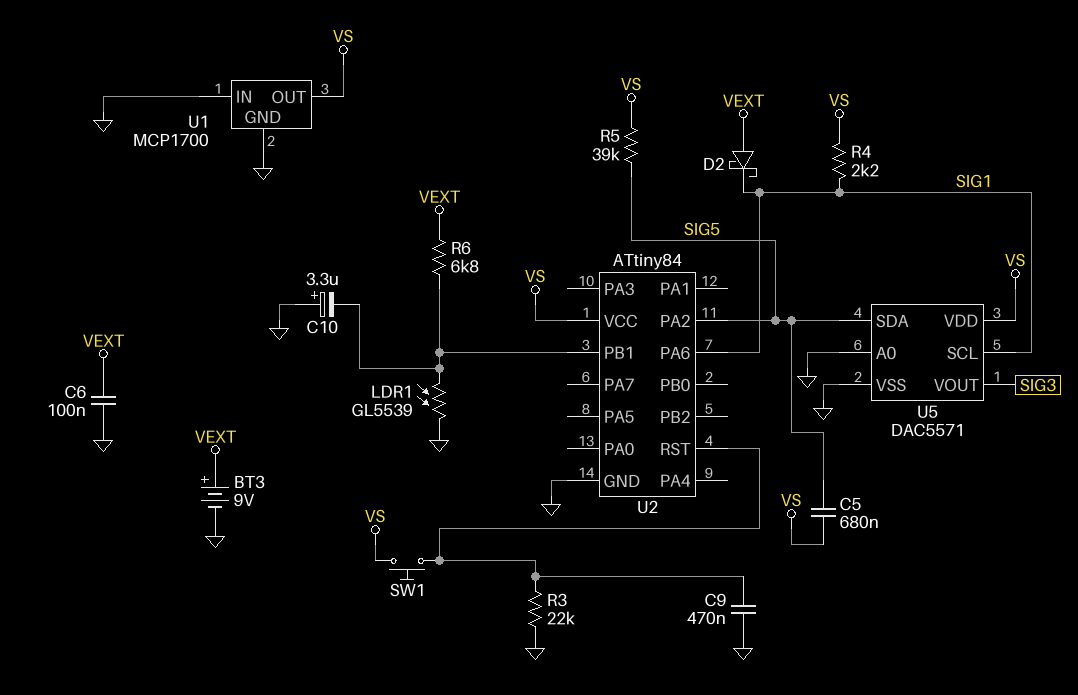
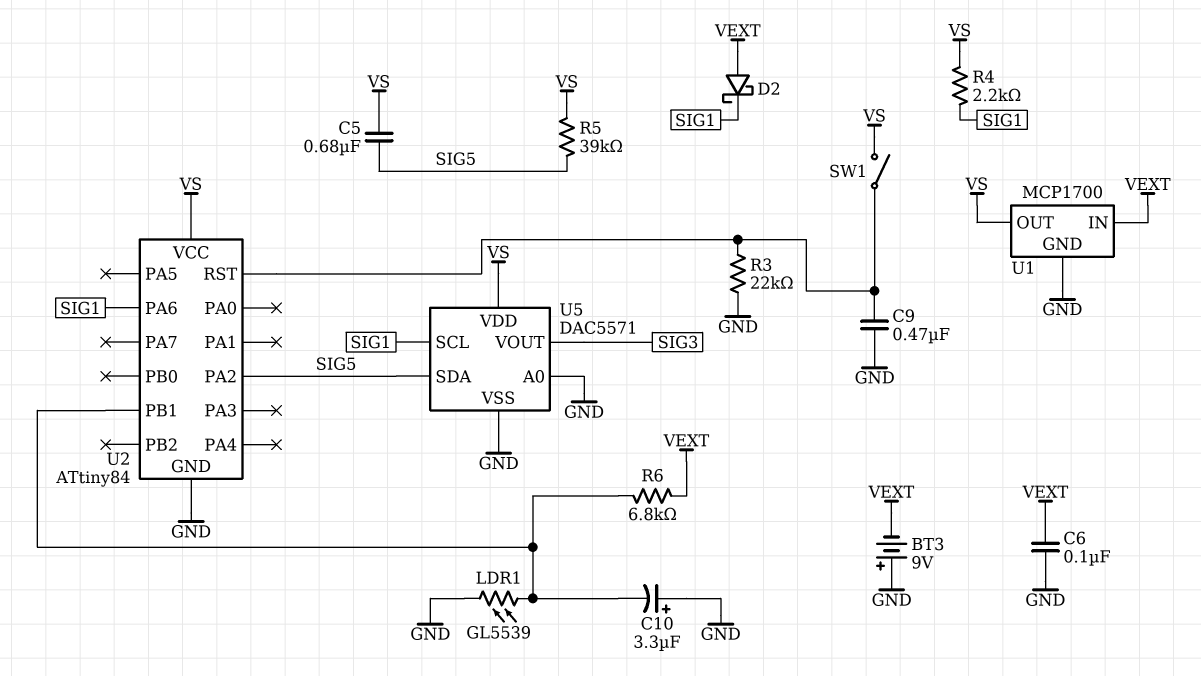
BT3: 9V (plus VEXT, minus GND) -> 9V (plus GND, minus VEXT)
SW1: button (U2/RST, VS) -> switch (U2/RST, VS)
U1 pin IN: GND -> VEXT

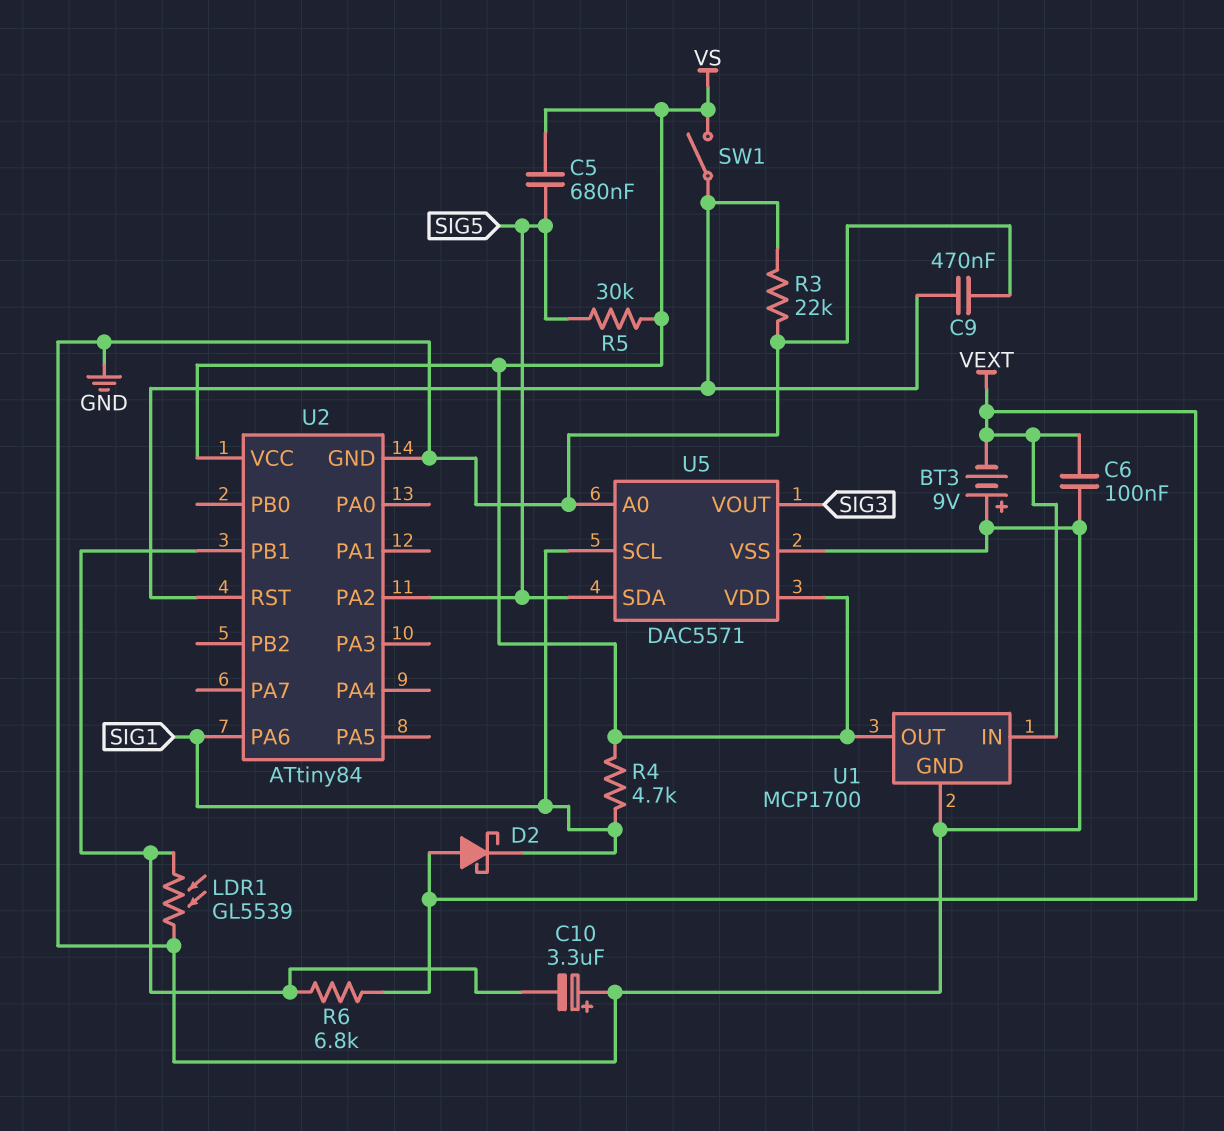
R4: 2.2k (SIG1, VS) -> 4.7k (SIG1, VS)
R5: 39k (SIG5, VS) -> 30k (SIG5, VS)

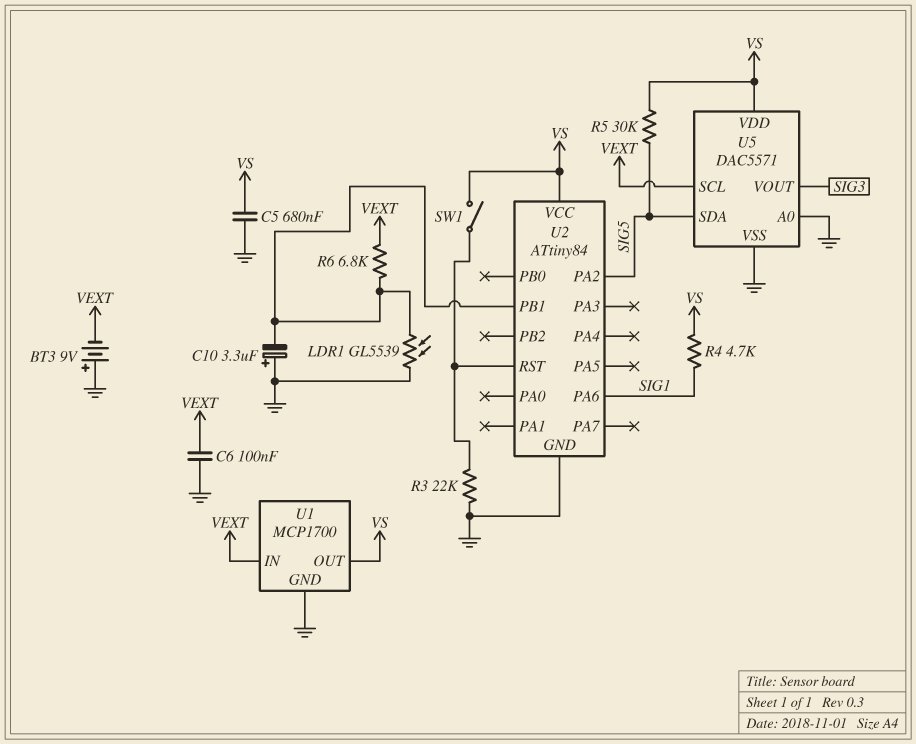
C5: 680nF (SIG5, VS) -> 680nF (GND, VS)
C9: 470nF (GND, U2/RST) -> none
D2: schottky (A VEXT, K SIG1) -> none
U5 pin SCL: SIG1 -> VEXT

